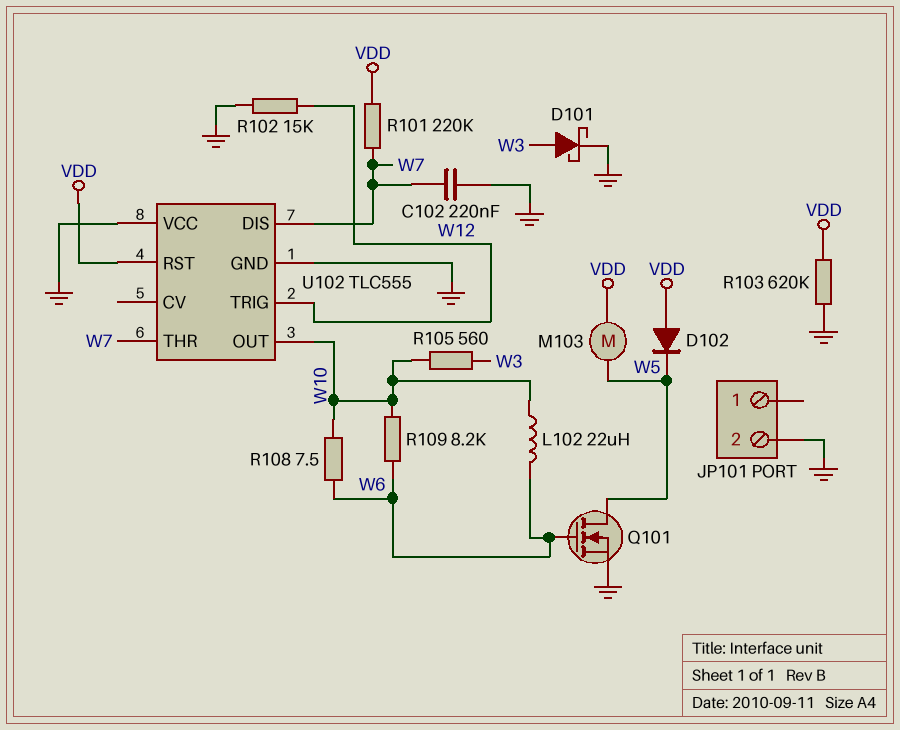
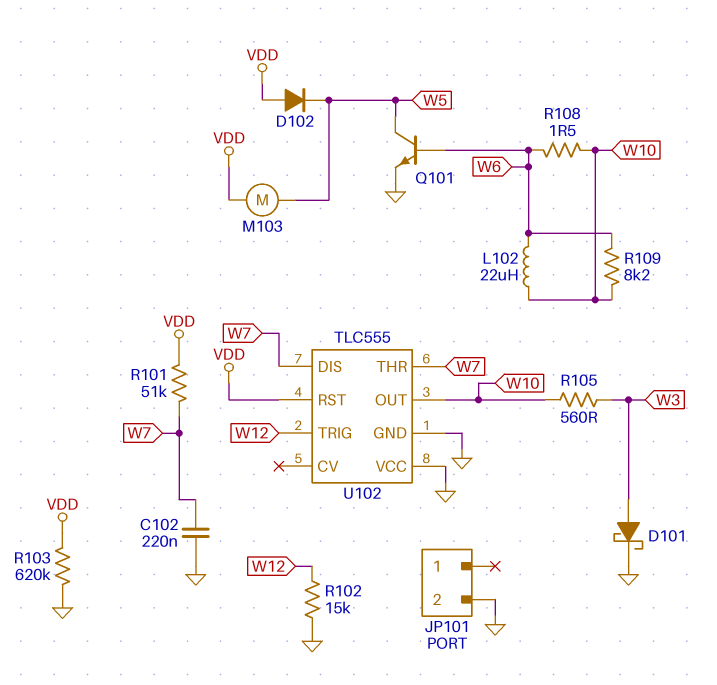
Q101: NMOS (G W6, D W5, S GND) -> NPN (B W6, C W5, E GND)
R101: 220k (VDD, W7) -> 51k (VDD, W7)
R108: 7.5 (W6, W10) -> 1.5 (W6, W10)

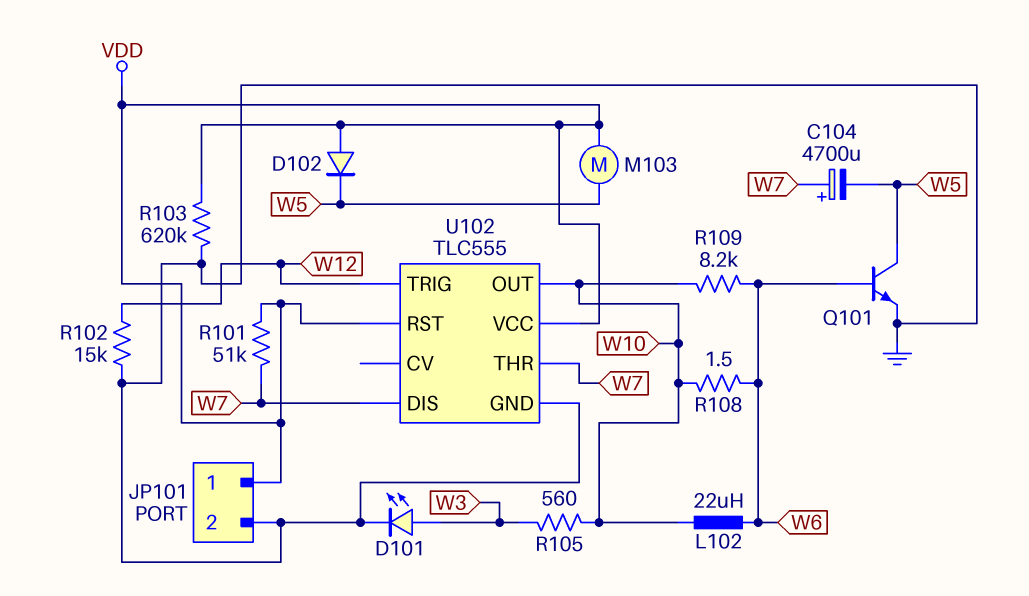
C102: 220nF (GND, W7) -> none
C104: none -> 4700uF (plus W7, minus W5)
D101: schottky (A W3, K GND) -> LED (A W3, K GND)
JP101 pin 1: none -> VDD
U102 pin VCC: GND -> VDD

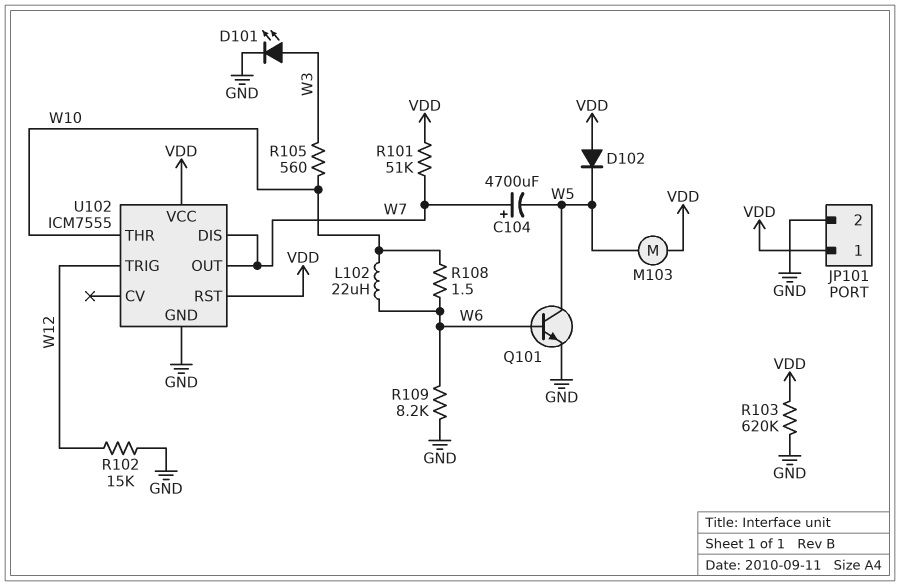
R109: 8.2k (W6, W10) -> 8.2k (GND, W6)
U102: TLC555 -> ICM7555
U102 pin OUT: W10 -> W7
U102 pin THR: W7 -> W10

